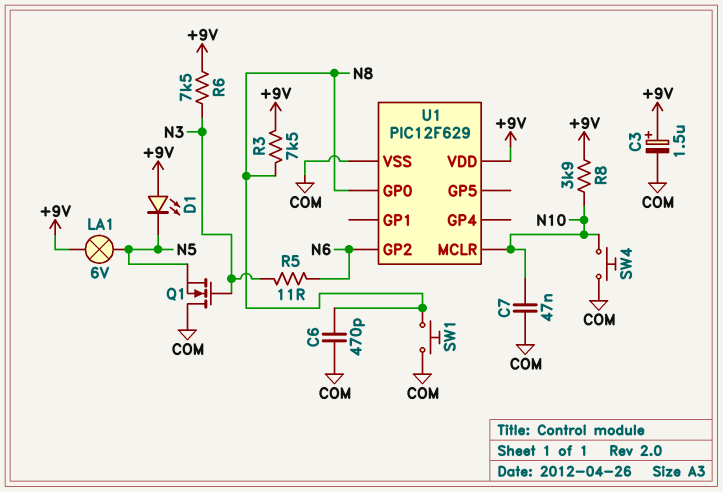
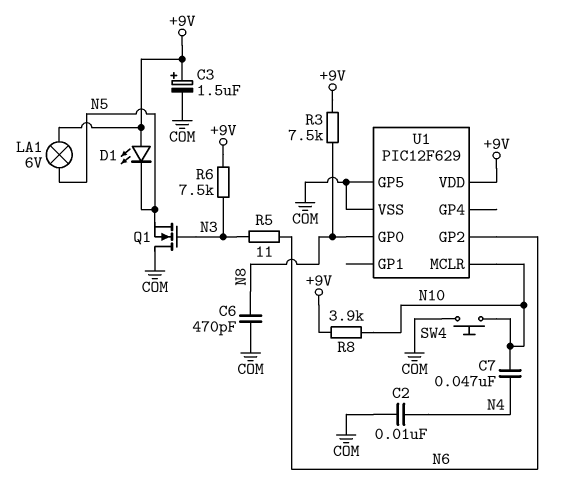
C2: none -> 10nF (COM, N4)
C7: 47nF (COM, N10) -> 47nF (N4, N10)
SW1: button (COM, N8) -> none
U1 pin GP5: none -> COM

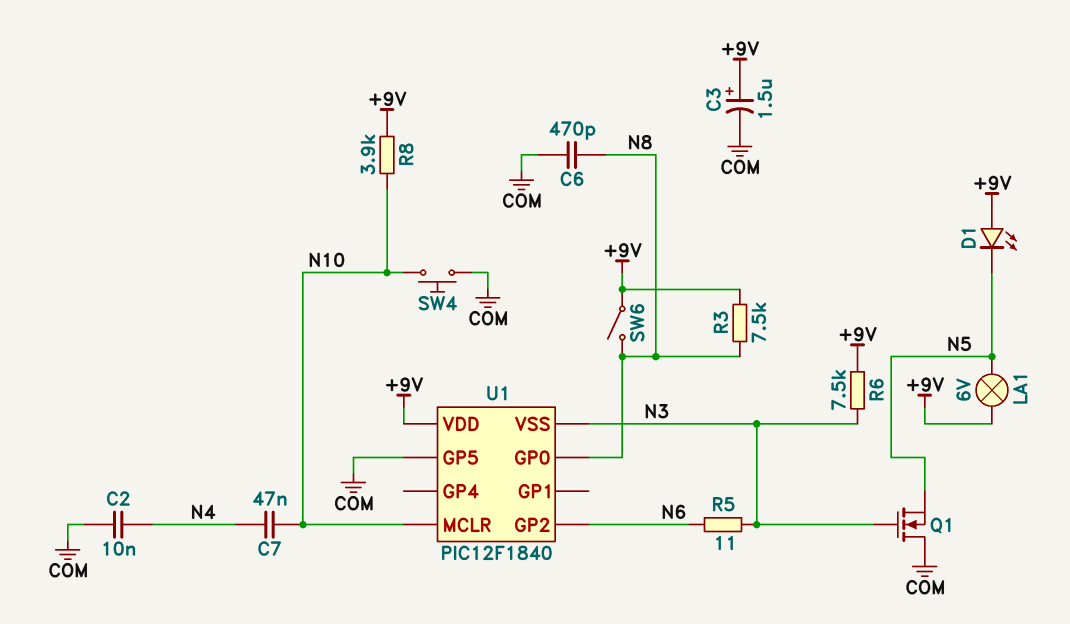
SW6: none -> switch (+9V, N8)
U1: PIC12F629 -> PIC12F1840
U1 pin VSS: COM -> N3

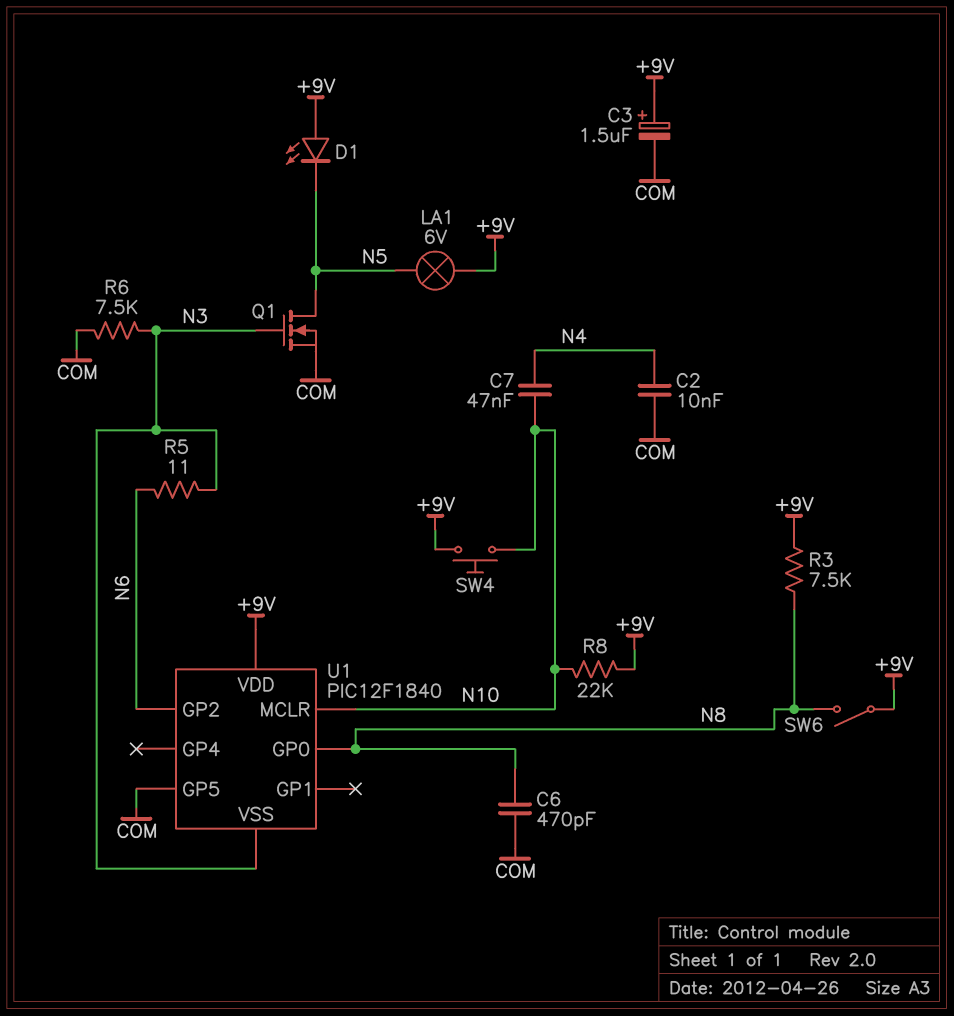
Q1: NMOS (G N3, D COM, S N5) -> NMOS (G N3, D N5, S COM)
R6: 7.5k (+9V, N3) -> 7.5k (COM, N3)
R8: 3.9k (+9V, N10) -> 22k (+9V, N10)
SW4: button (COM, N10) -> button (+9V, N10)

